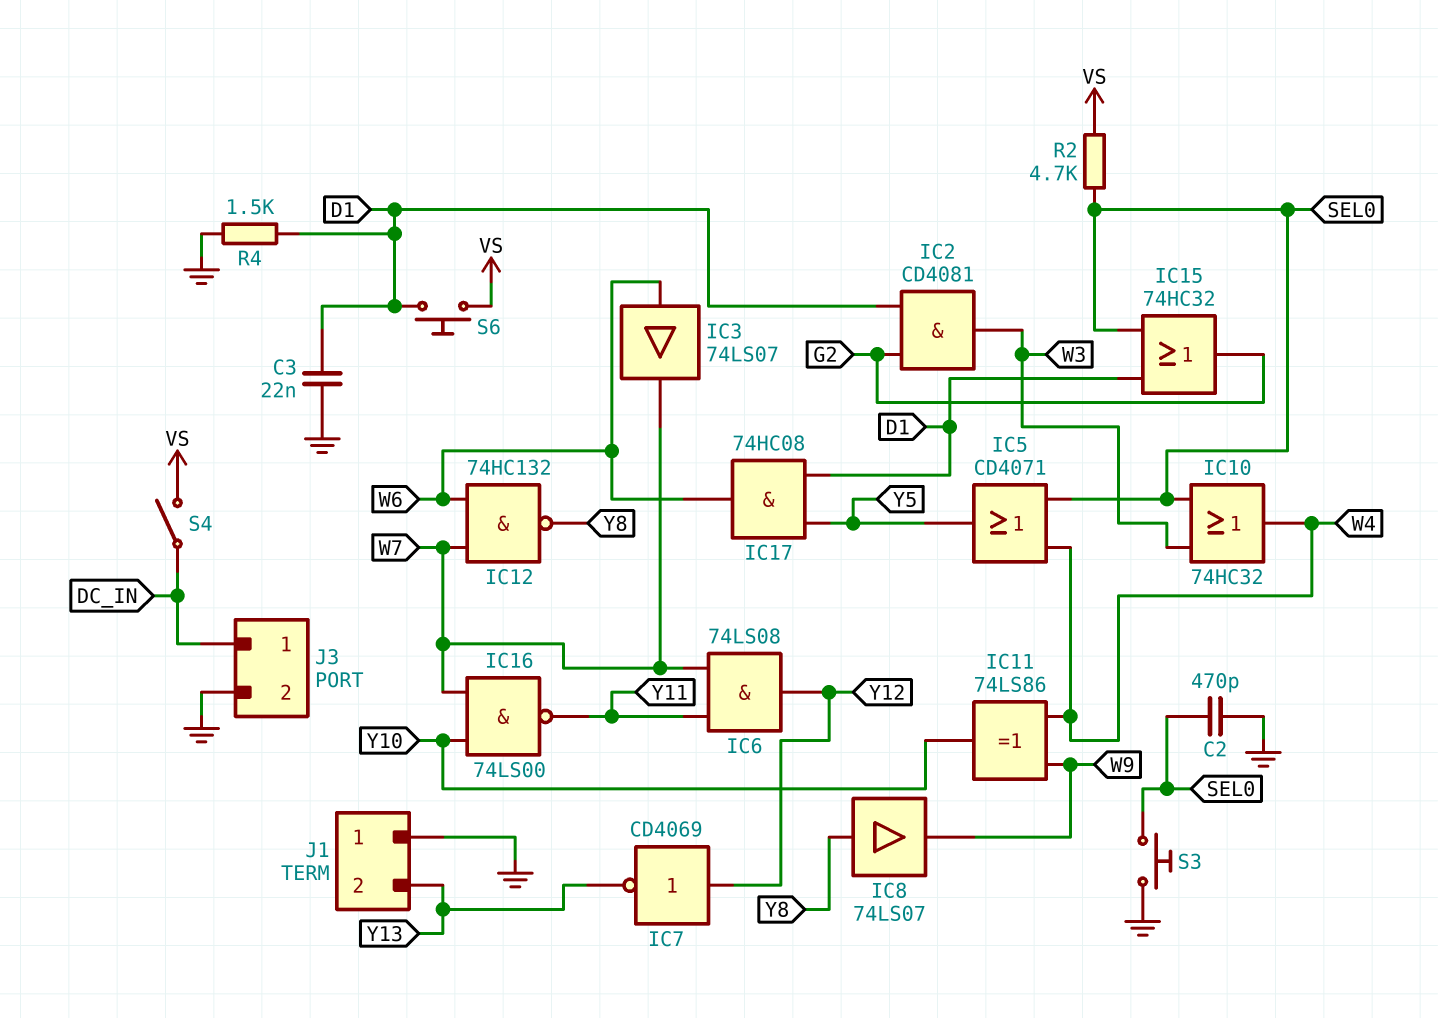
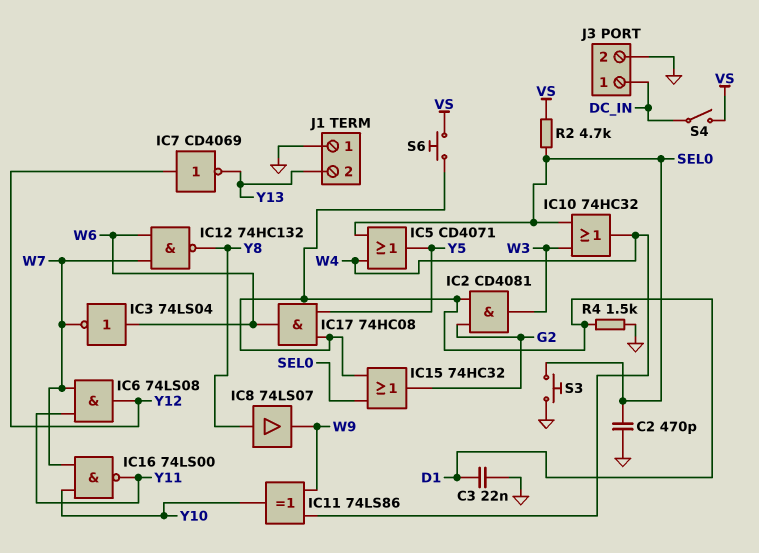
IC3: buffer 74LS07 (in W6, out W7) -> NOT 74LS04 (in W6, out W7)

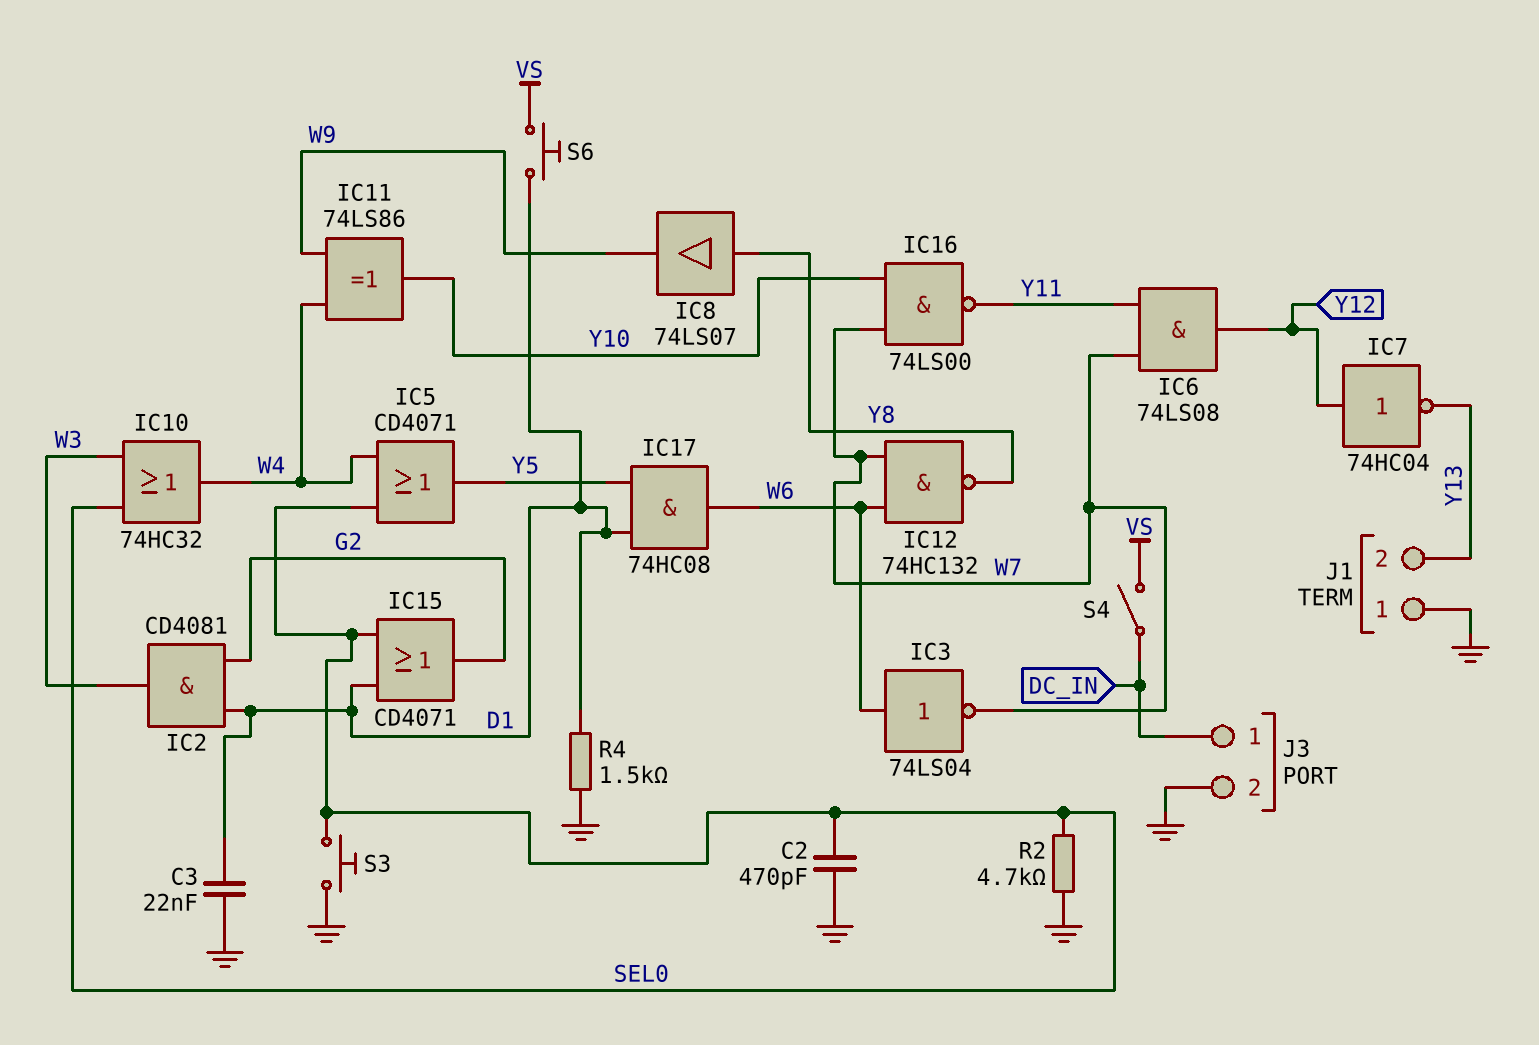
IC7: NOT CD4069 (in Y12, out Y13) -> NOT 74HC04 (in Y12, out Y13)
IC15: OR 74HC32 (in D1, in SEL0, out G2) -> OR CD4071 (in D1, in SEL0, out G2)
R2: 4.7k (SEL0, VS) -> 4.7k (GND, SEL0)

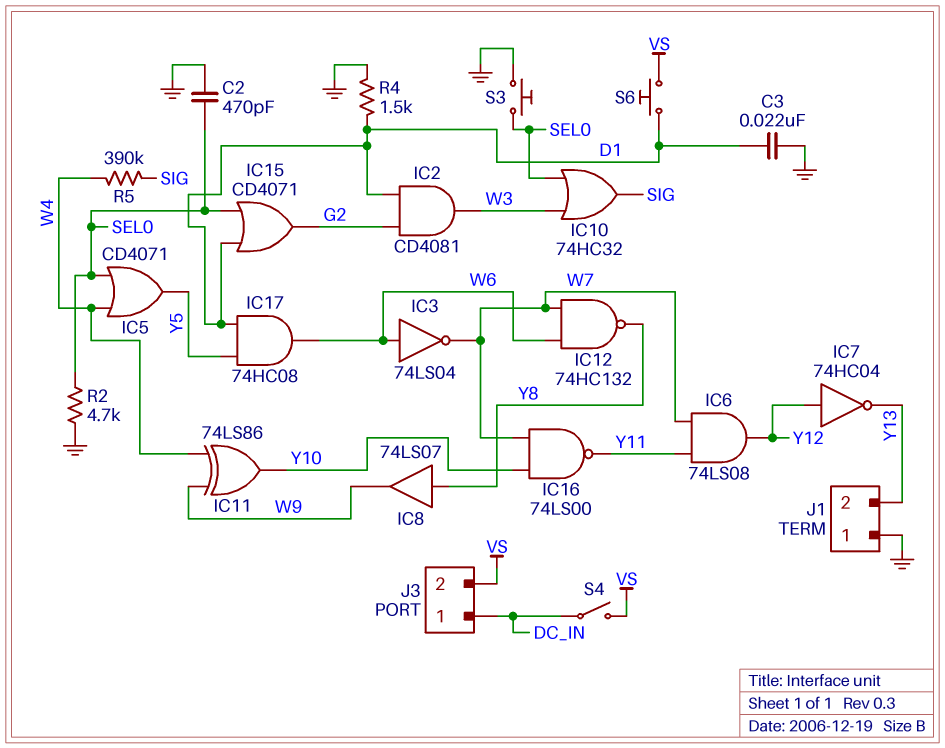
IC10: OR 74HC32 (in SEL0, in W3, out W4) -> OR 74HC32 (in SEL0, in W3, out SIG)
J3 pin 2: GND -> VS
R5: none -> 390k (SIG, W4)

